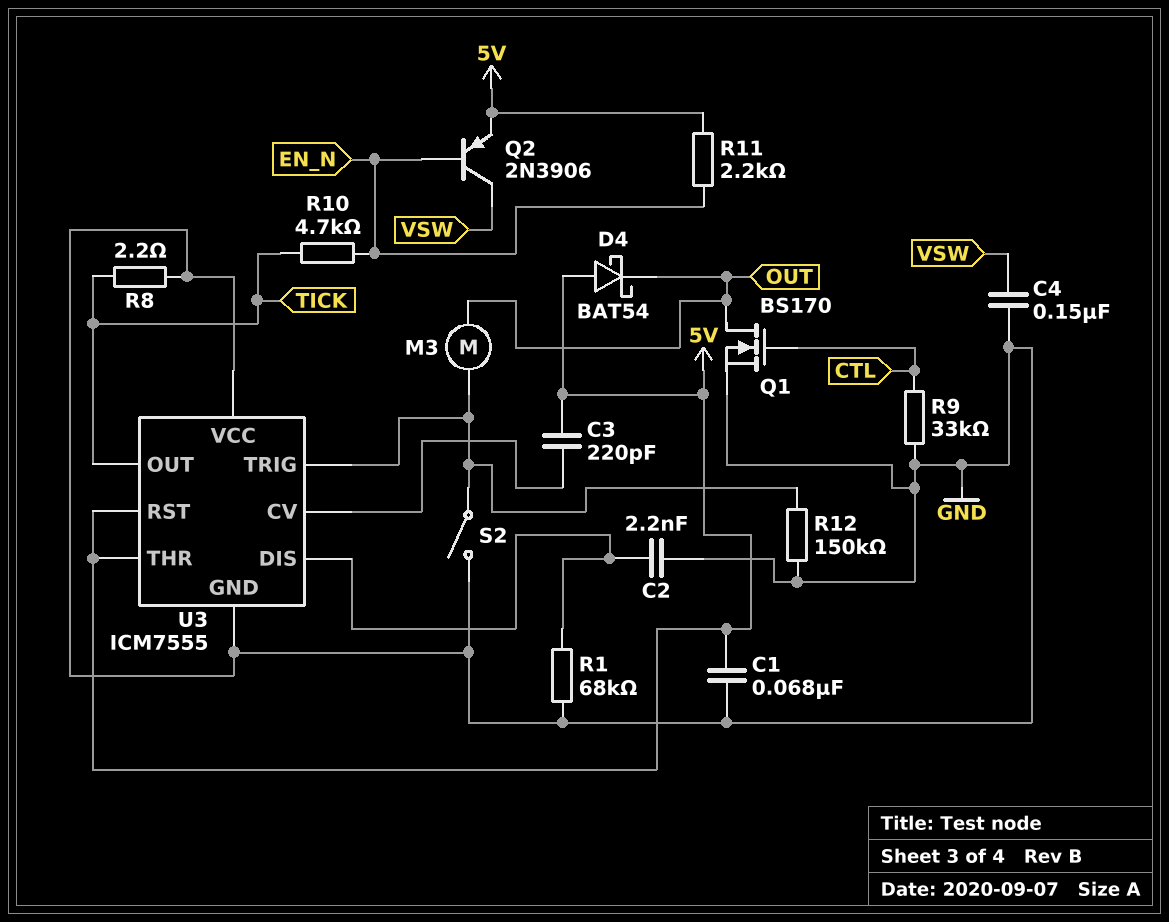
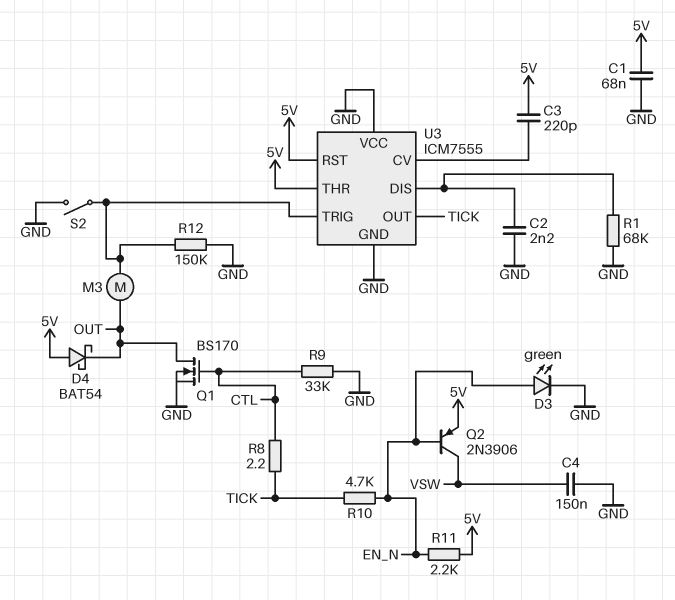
D3: none -> LED green (A EN_N, K GND)
R8: 2.2 (GND, TICK) -> 2.2 (CTL, TICK)

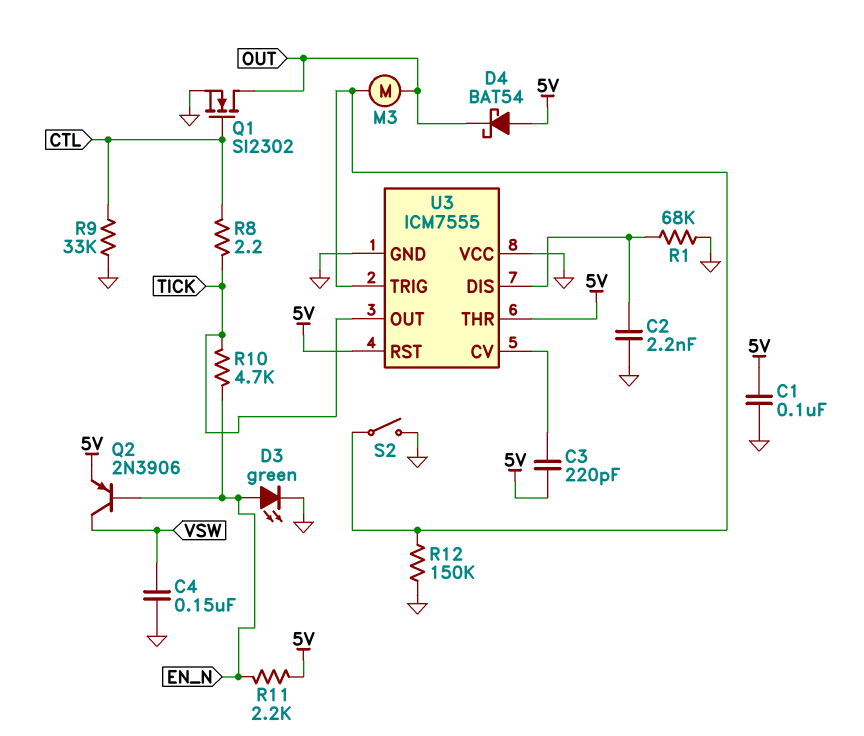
C1: 68nF (5V, GND) -> 100nF (5V, GND)
Q1: NMOS BS170 (G CTL, D OUT, S GND) -> NMOS SI2302 (G CTL, D OUT, S GND)

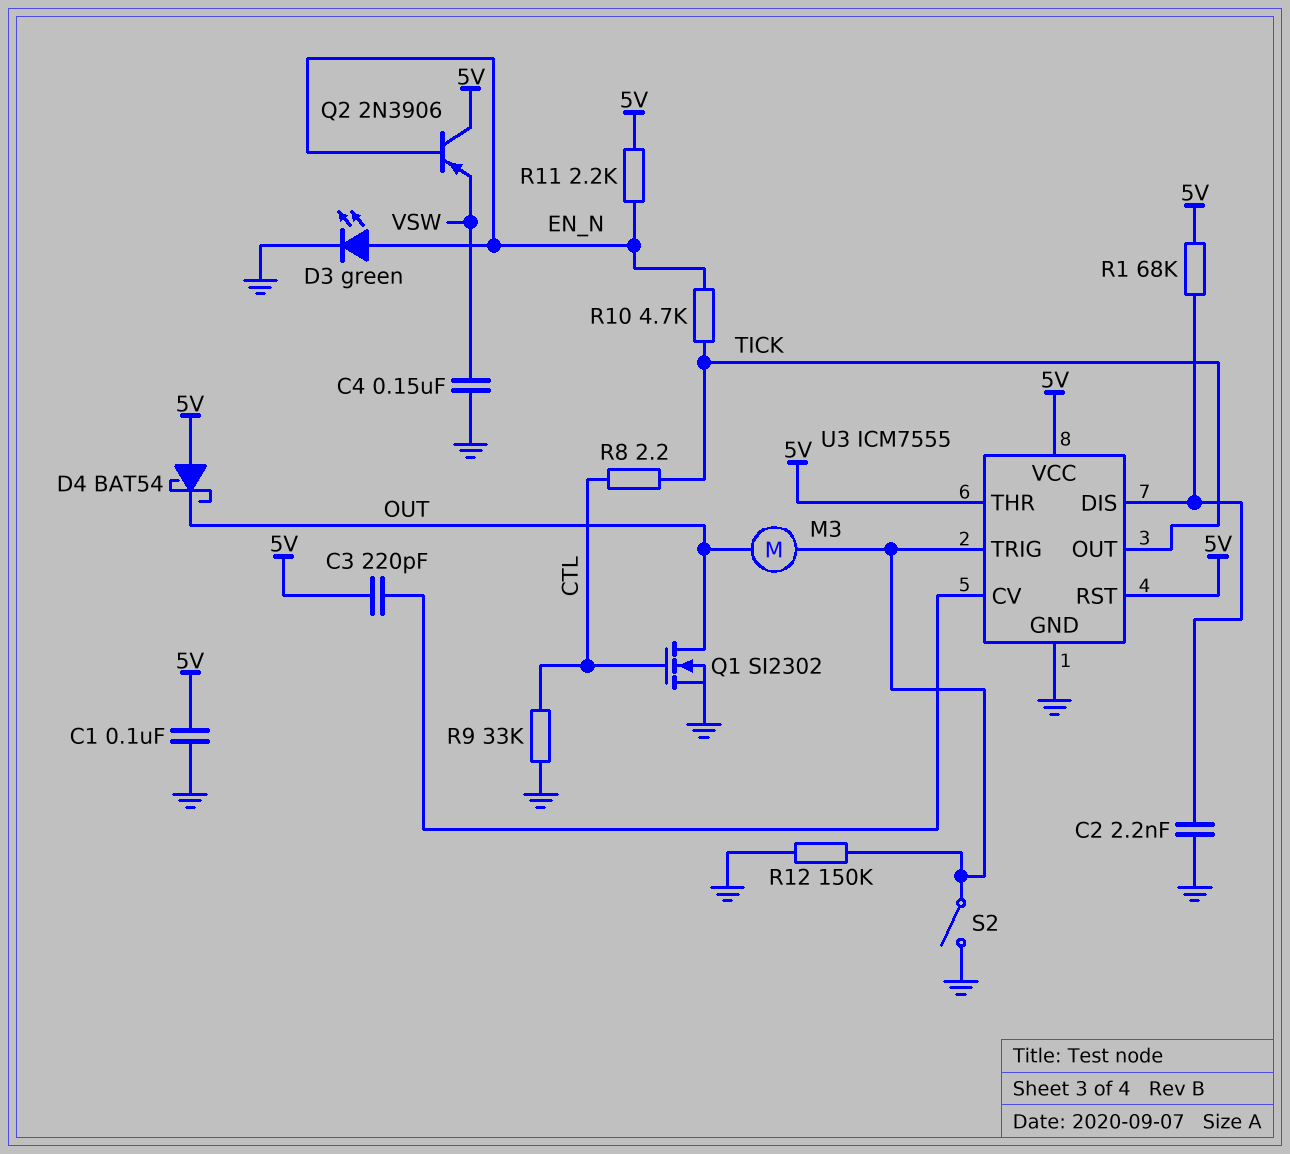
Q2: PNP 2N3906 (B EN_N, C VSW, E 5V) -> PNP 2N3906 (B EN_N, C 5V, E VSW)
R1: 68k (GND, U3/DIS) -> 68k (5V, U3/DIS)
U3 pin VCC: GND -> 5V

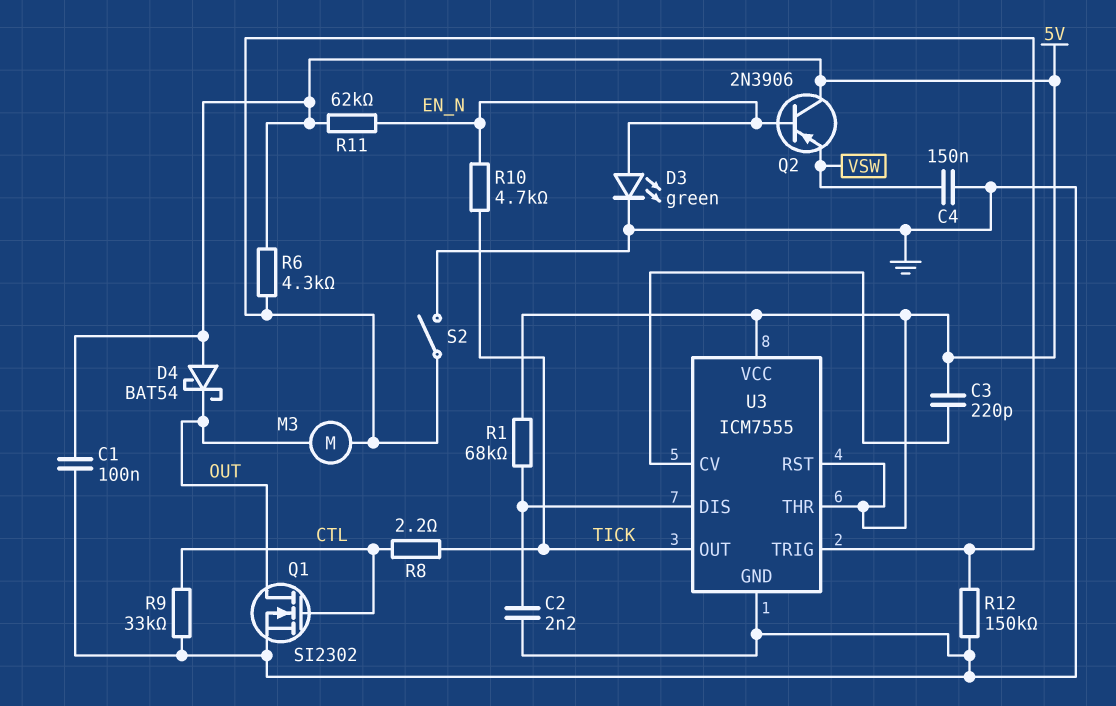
R6: none -> 4.3k (5V, U3/TRIG)
R11: 2.2k (5V, EN_N) -> 62k (5V, EN_N)

